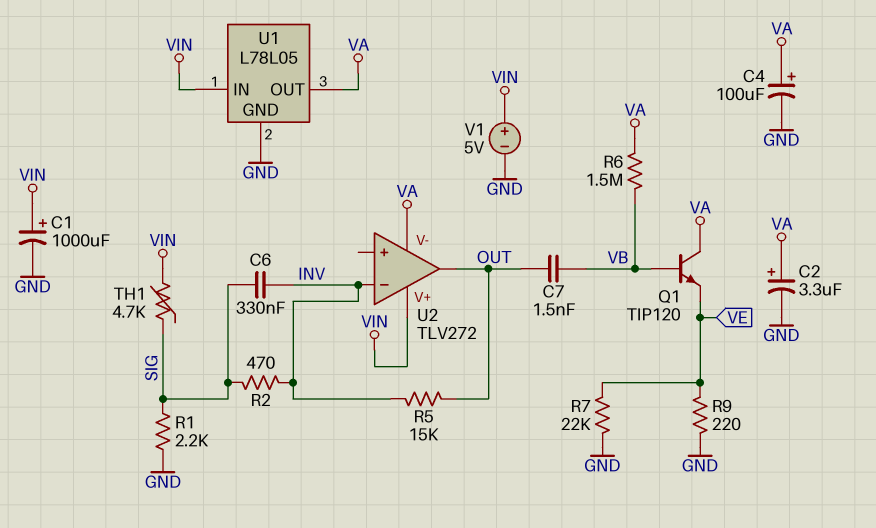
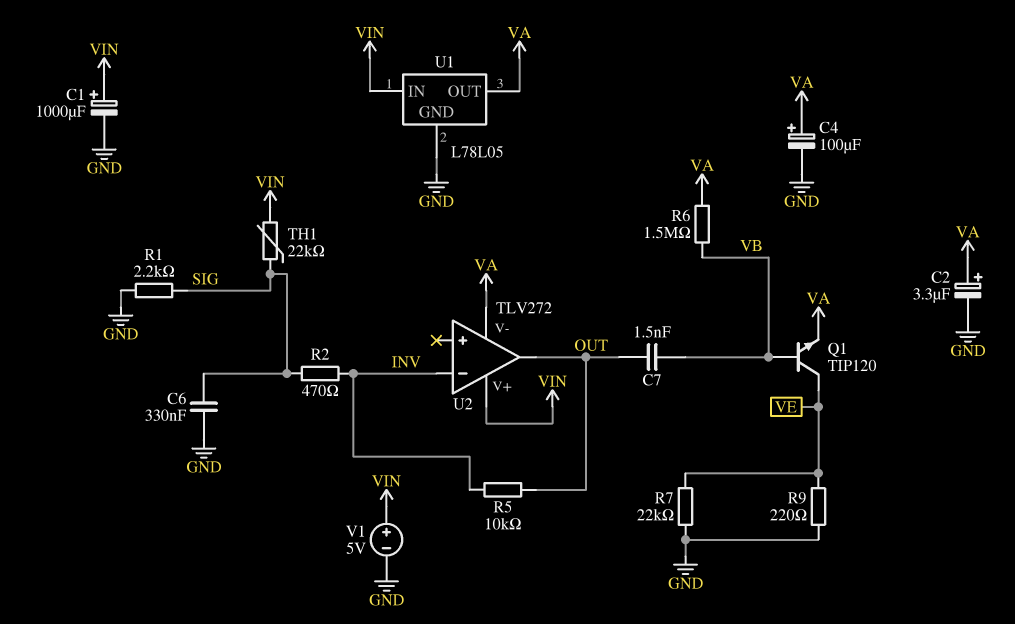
C6: 330nF (INV, SIG) -> 330nF (GND, SIG)
Q1: NPN TIP120 (B VB, C VA, E VE) -> NPN TIP120 (B VB, C VE, E VA)
R5: 15k (INV, OUT) -> 10k (INV, OUT)
TH1: 4.7k (SIG, VIN) -> 22k (SIG, VIN)

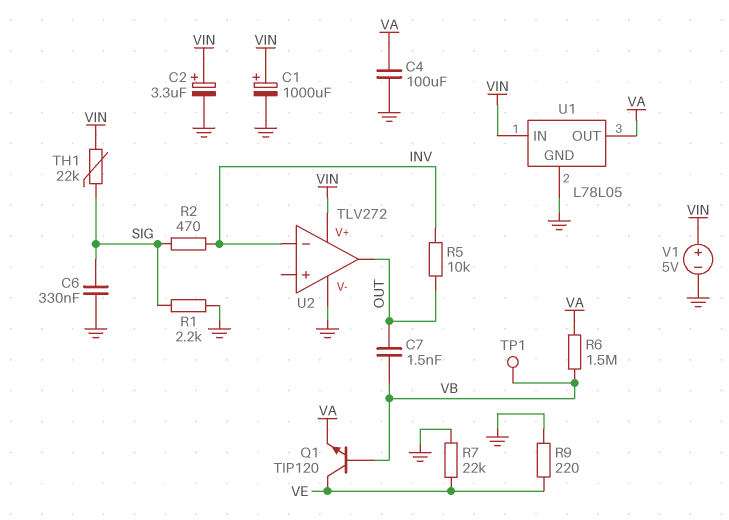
C2: 3.3uF (plus VA, minus GND) -> 3.3uF (plus VIN, minus GND)
C4: 100uF (plus VA, minus GND) -> 100uF (GND, VA)
TP1: none -> test point (VB)
U2 pin V-: VA -> GND

